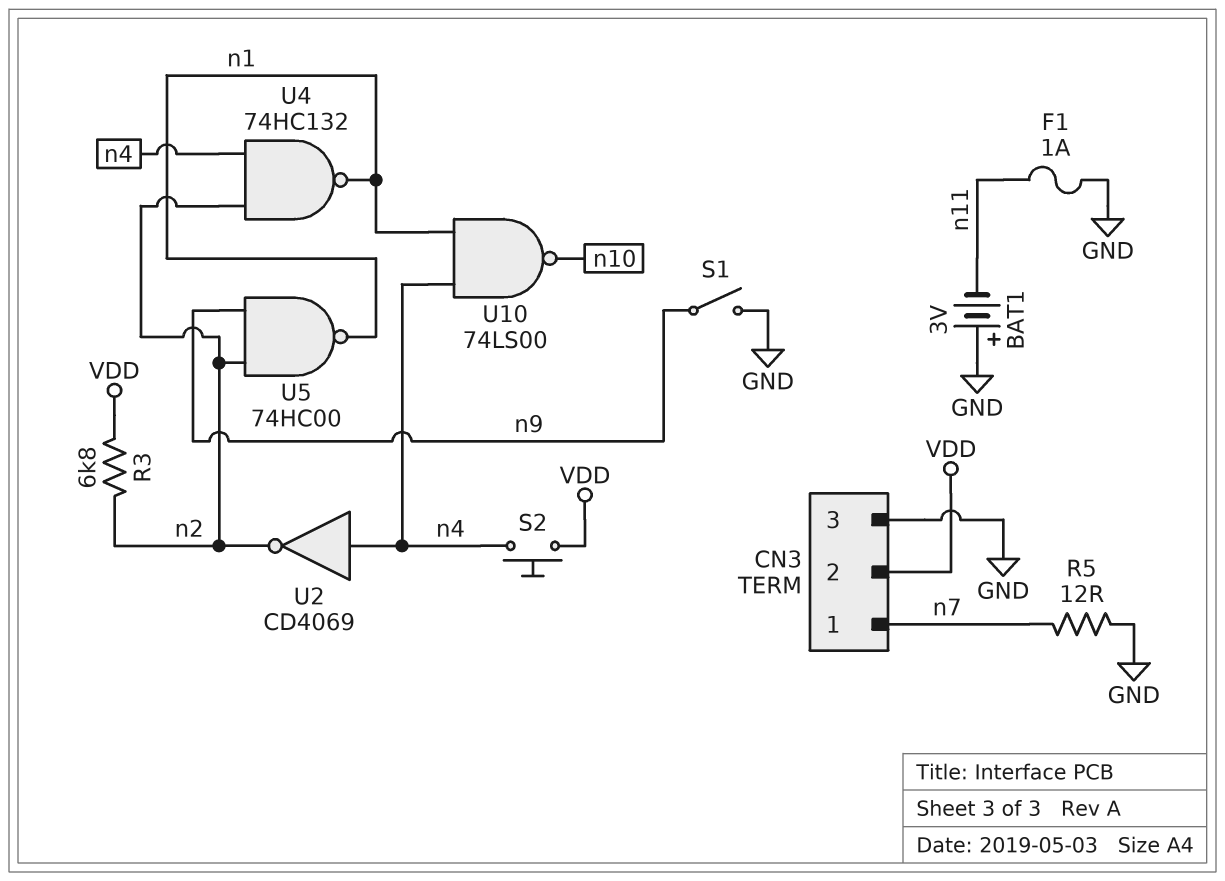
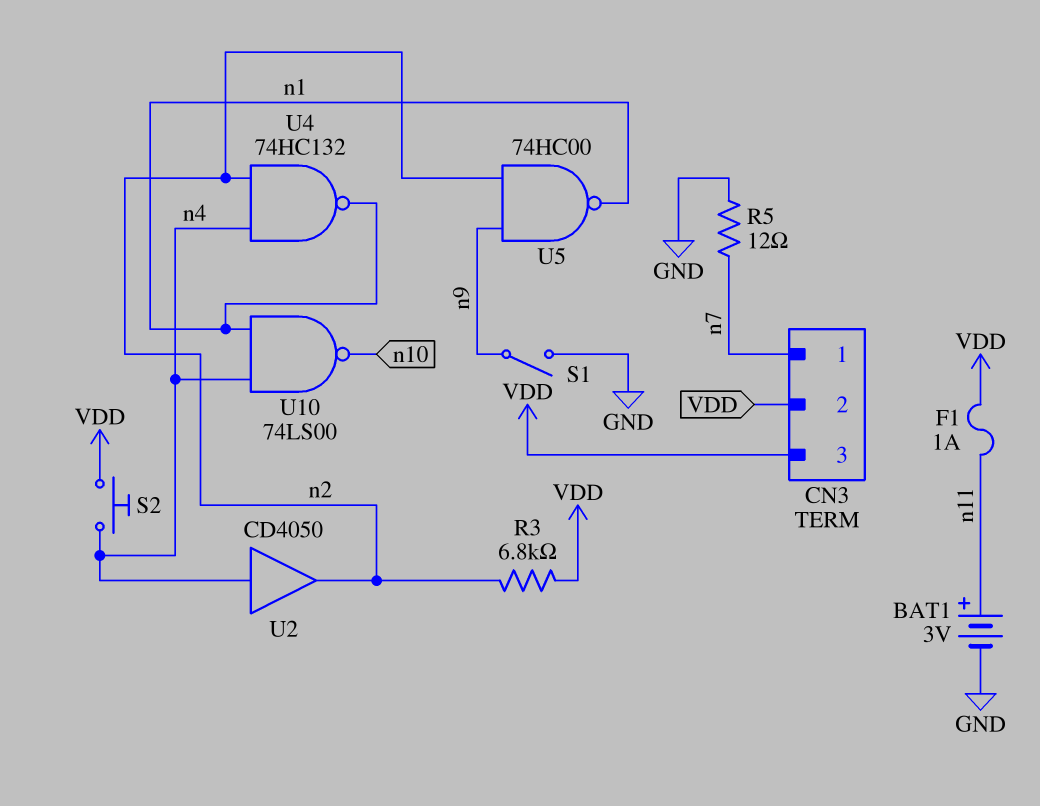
BAT1: 3V (plus GND, minus n11) -> 3V (plus n11, minus GND)
CN3 pin 3: GND -> VDD
F1: 1A (GND, n11) -> 1A (VDD, n11)
U2: NOT CD4069 (in n4, out n2) -> buffer CD4050 (in n4, out n2)

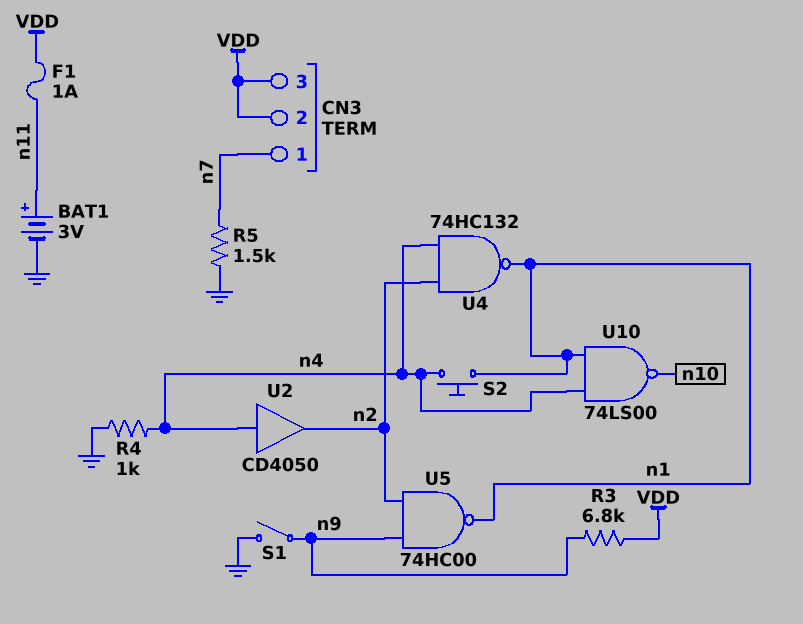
R3: 6.8k (VDD, n2) -> 6.8k (VDD, n9)
R4: none -> 1k (GND, n4)
R5: 12 (GND, n7) -> 1.5k (GND, n7)
S2: button (VDD, n4) -> button (n1, n4)

